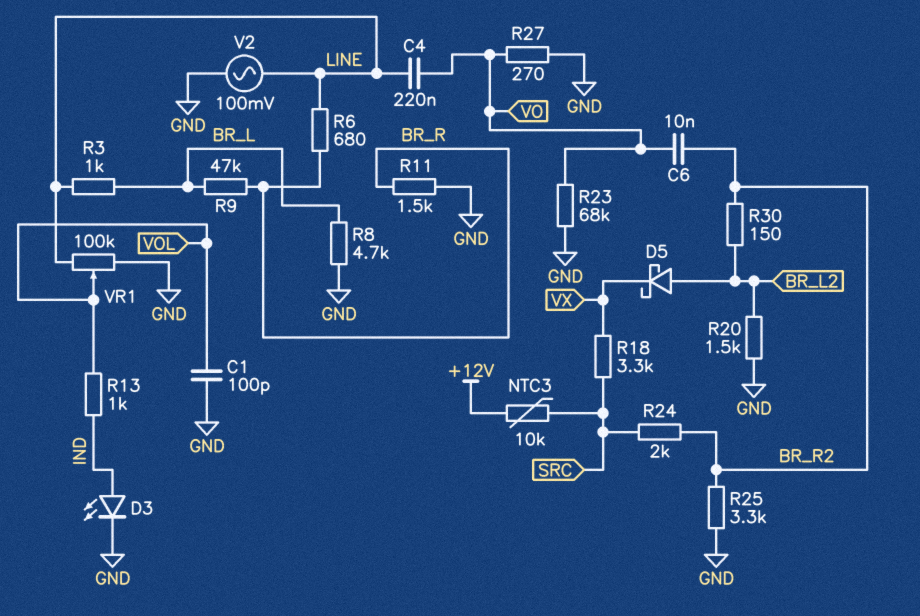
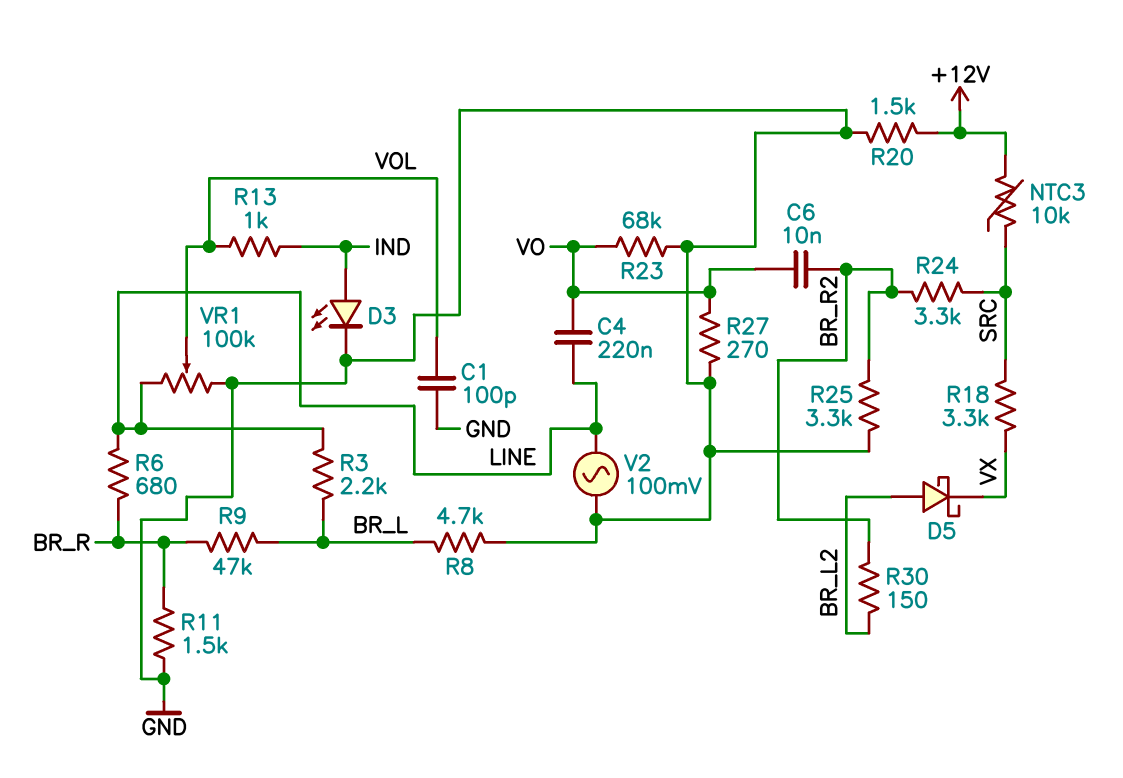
R3: 1k (BR_L, LINE) -> 2.2k (BR_L, LINE)
R20: 1.5k (BR_L2, GND) -> 1.5k (+12V, GND)
R24: 2k (BR_R2, SRC) -> 3.3k (BR_R2, SRC)

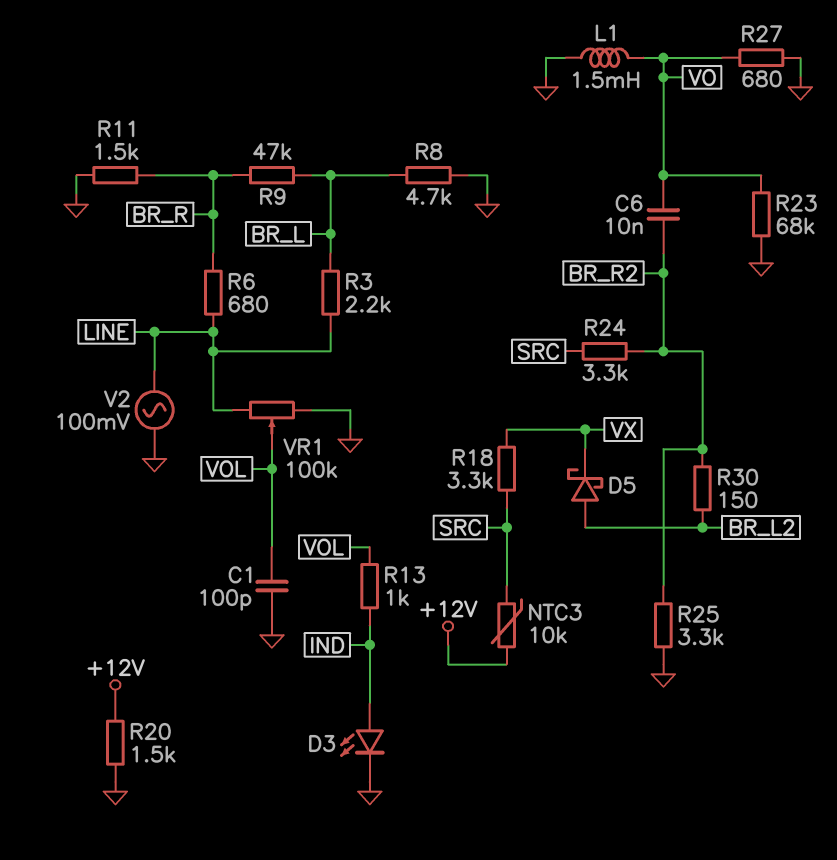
C4: 220nF (LINE, VO) -> none
L1: none -> 1.5mH (GND, VO)
R27: 270 (GND, VO) -> 680 (GND, VO)

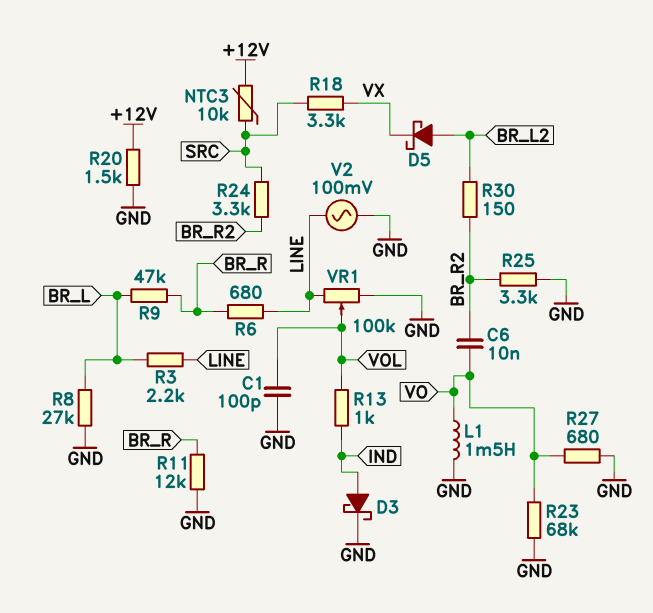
D3: LED (A IND, K GND) -> schottky (A IND, K GND)
R8: 4.7k (BR_L, GND) -> 27k (BR_L, GND)
R11: 1.5k (BR_R, GND) -> 12k (BR_R, GND)

